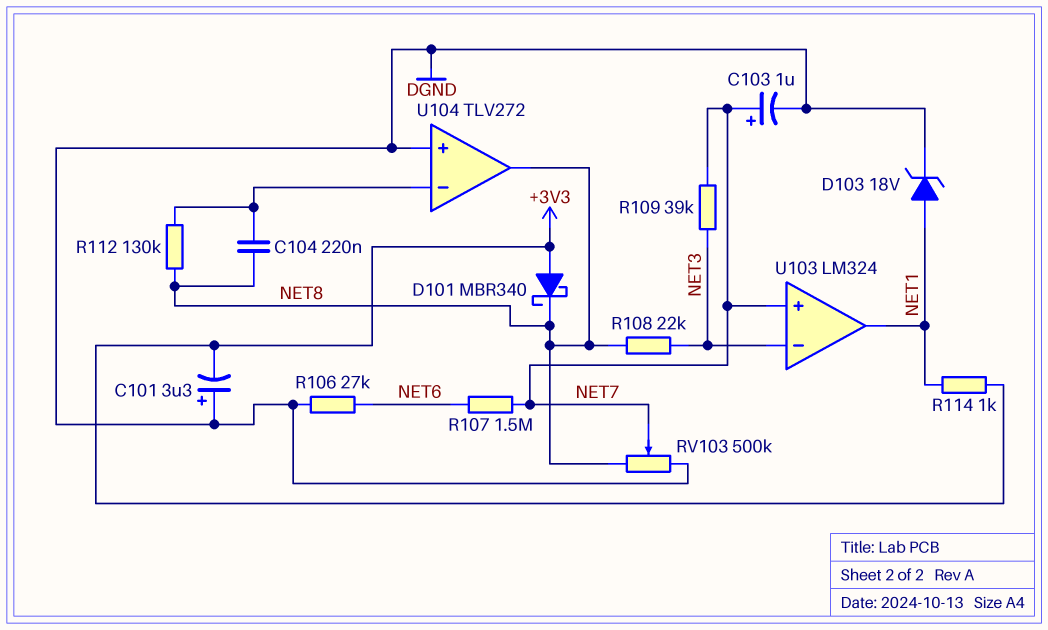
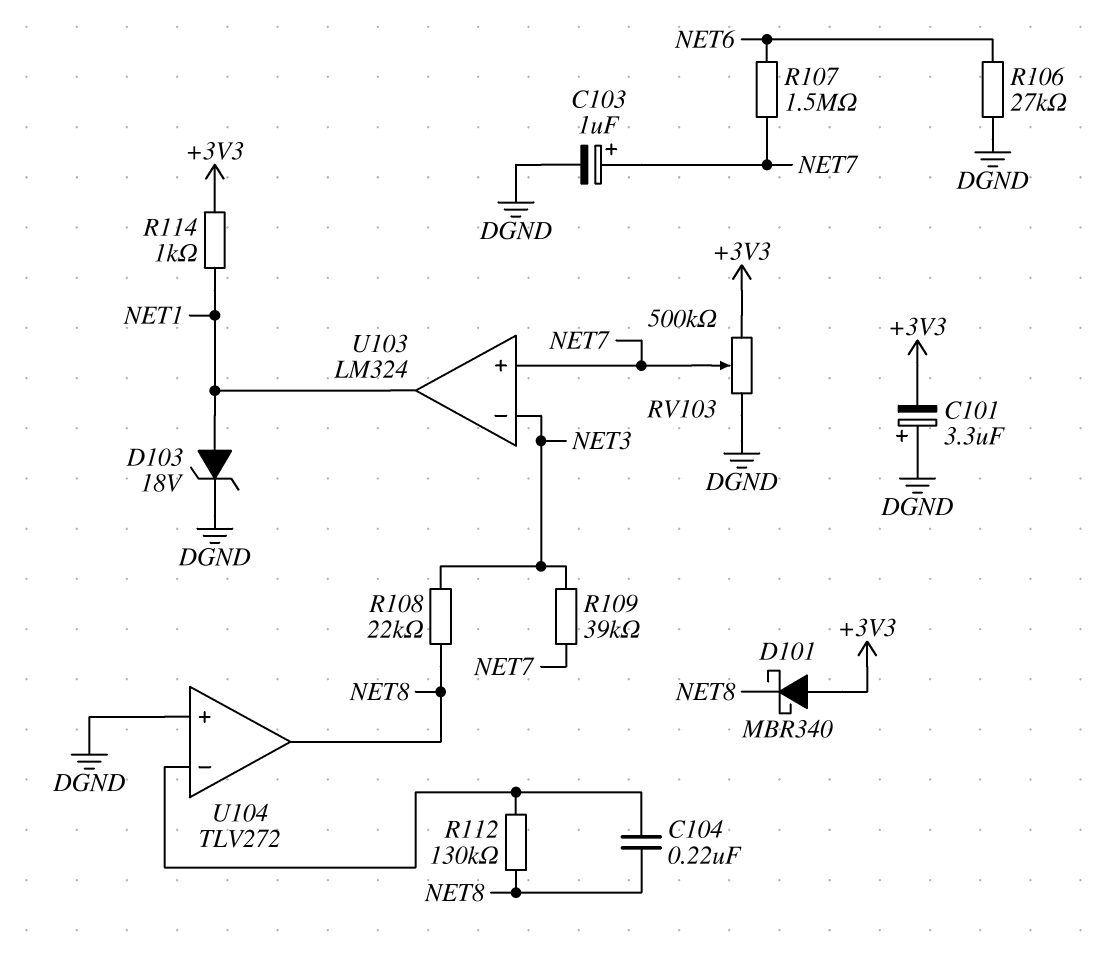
RV103: 500k (DGND, NET8, wiper NET7) -> 500k (+3V3, DGND, wiper NET7)

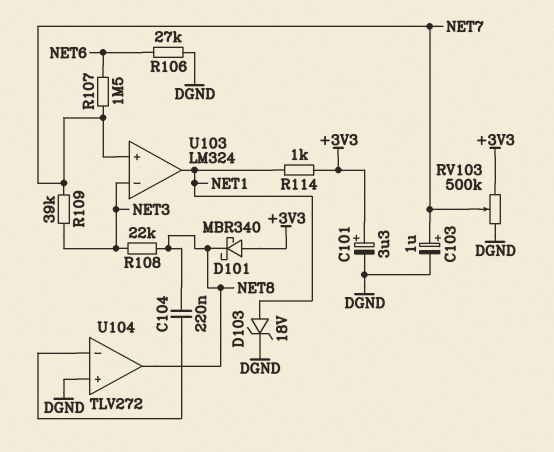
C101: 3.3uF (plus DGND, minus +3V3) -> 3.3uF (plus +3V3, minus DGND)
R112: 130k (NET8, U104/in-) -> none

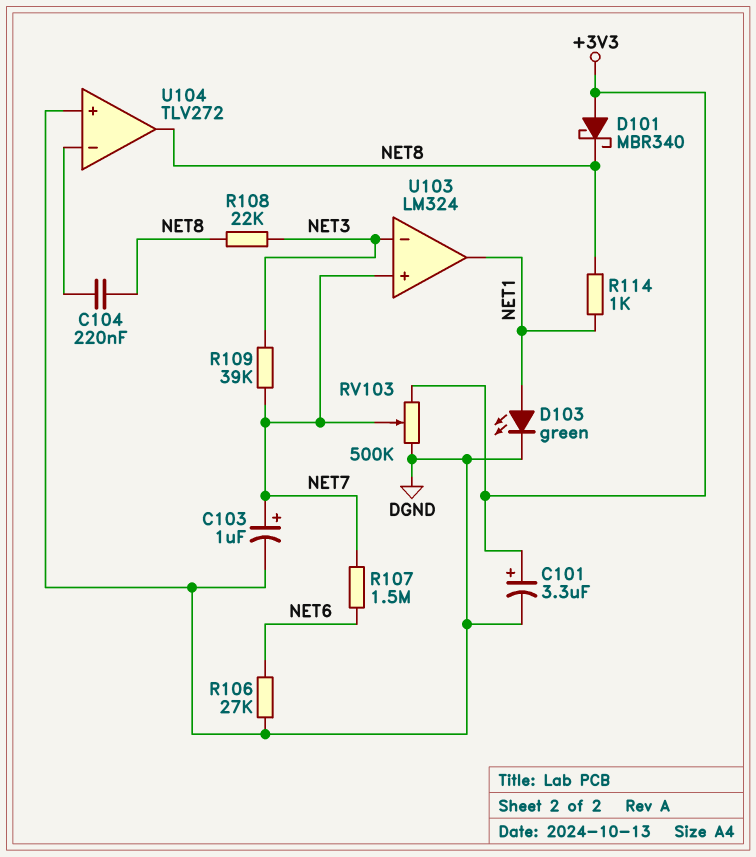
D103: zener 18V (A NET1, K DGND) -> LED green (A NET1, K DGND)
R114: 1k (+3V3, NET1) -> 1k (NET1, NET8)

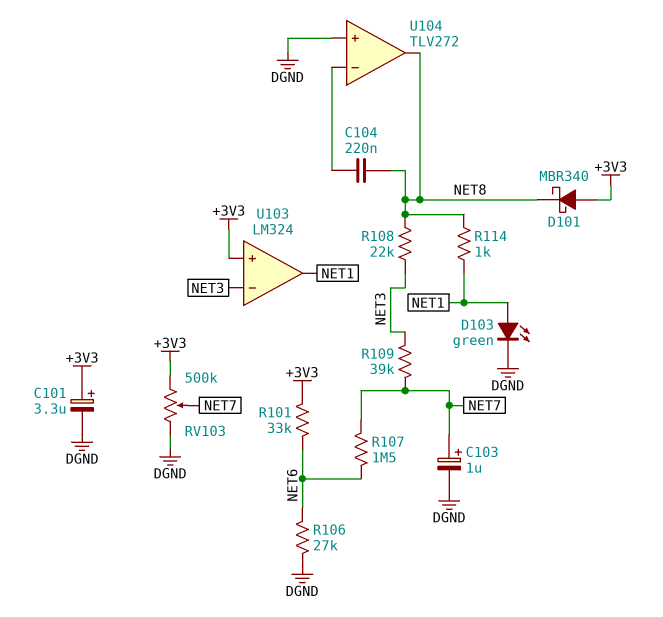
R101: none -> 33k (+3V3, NET6)
U103 pin in+: NET7 -> +3V3

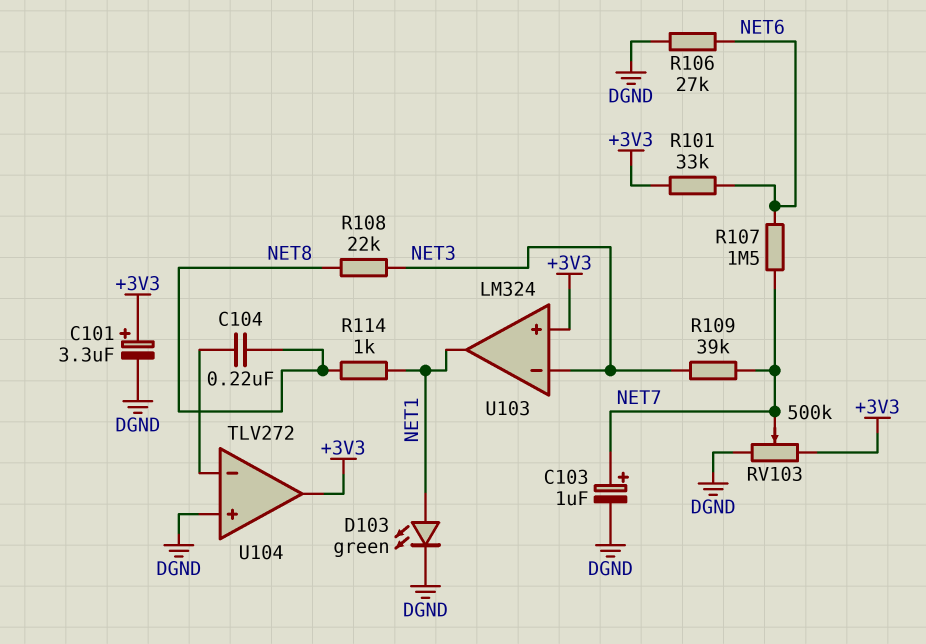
D101: schottky MBR340 (A +3V3, K NET8) -> none
U104 pin out: NET8 -> +3V3

